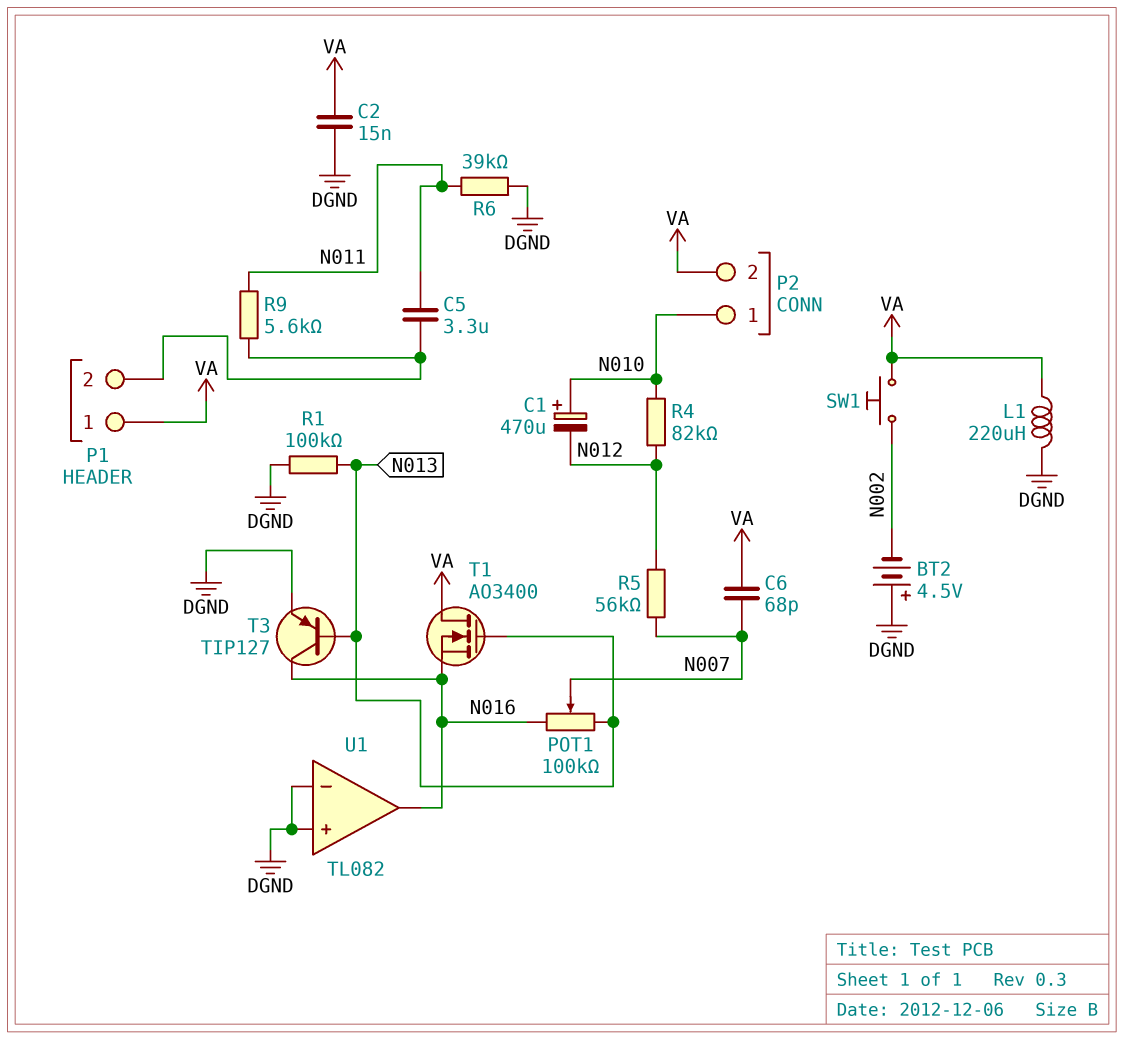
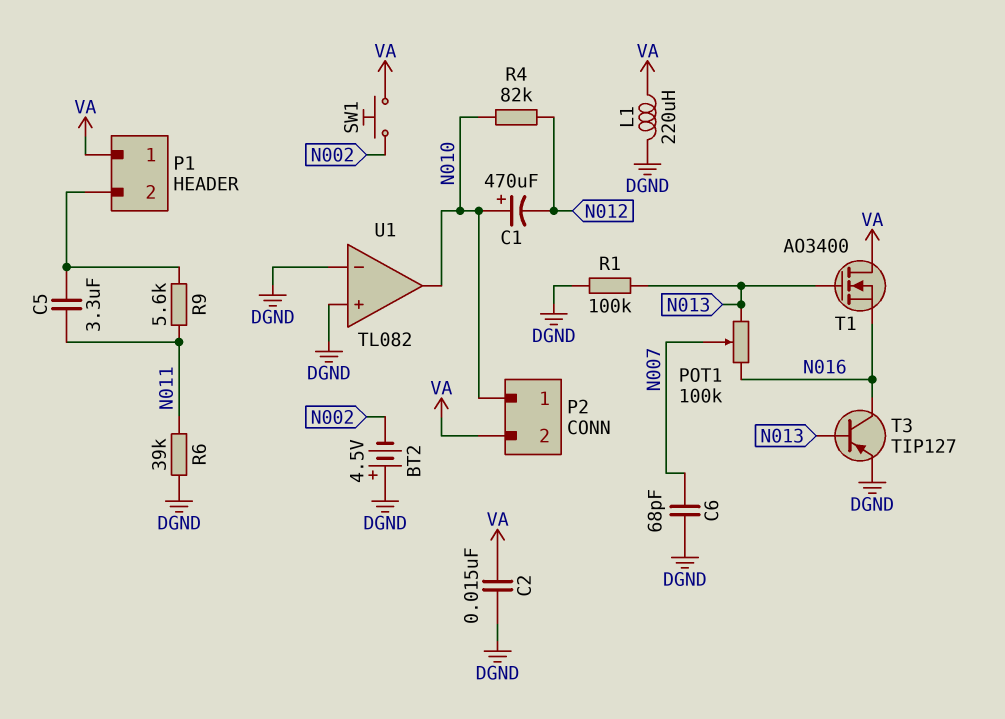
C6: 68pF (N007, VA) -> 68pF (DGND, N007)
R5: 56k (N007, N012) -> none
U1 pin out: N016 -> N010

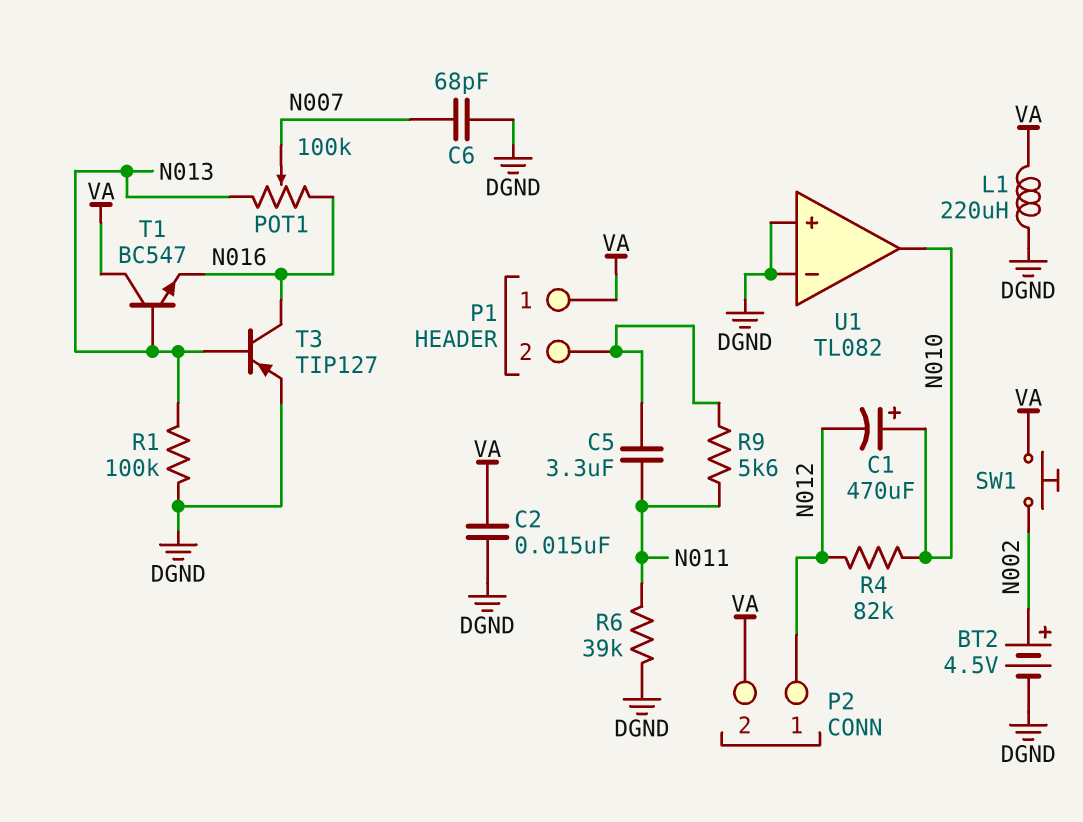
BT2: 4.5V (plus DGND, minus N002) -> 4.5V (plus N002, minus DGND)
P2 pin 1: N010 -> N012
T1: NMOS AO3400 (G N013, D VA, S N016) -> NPN BC547 (B N013, C VA, E N016)

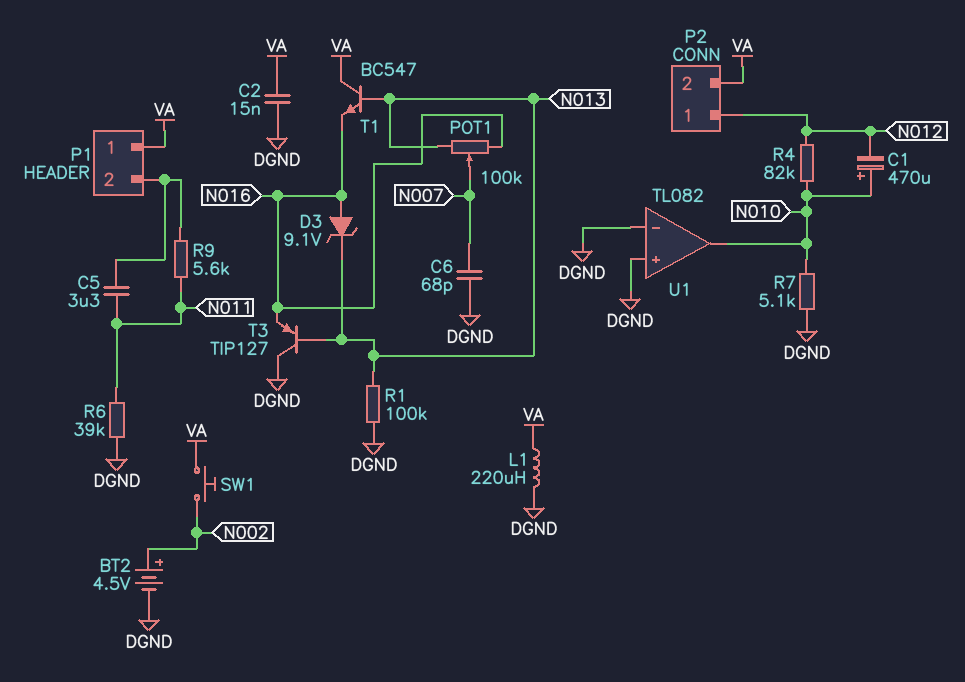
D3: none -> zener 9.1V (A N016, K N013)
R7: none -> 5.1k (DGND, N010)
T3: PNP TIP127 (B N013, C N016, E DGND) -> PNP TIP127 (B N013, C DGND, E N016)

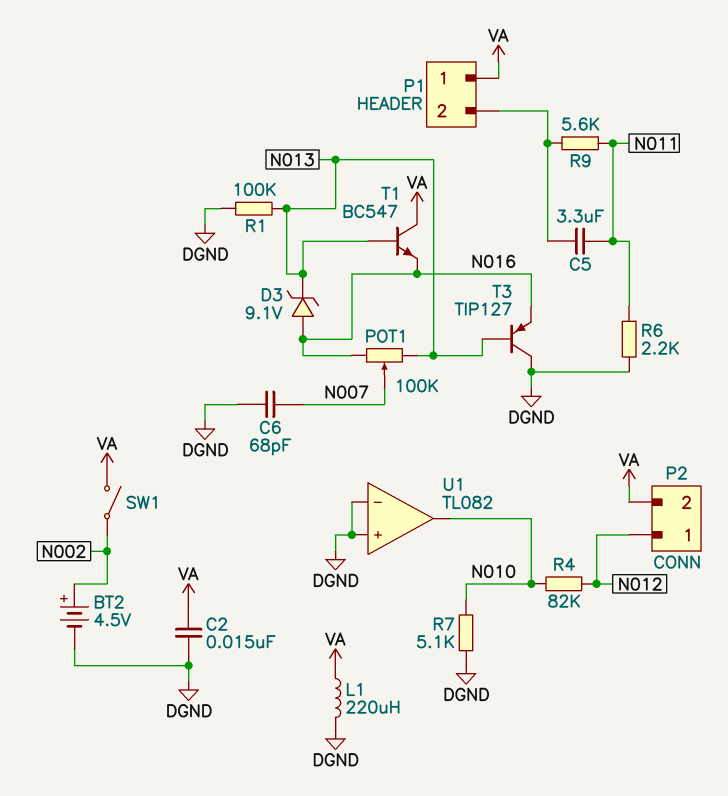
C1: 470uF (plus N010, minus N012) -> none
R6: 39k (DGND, N011) -> 2.2k (DGND, N011)
SW1: button (N002, VA) -> switch (N002, VA)

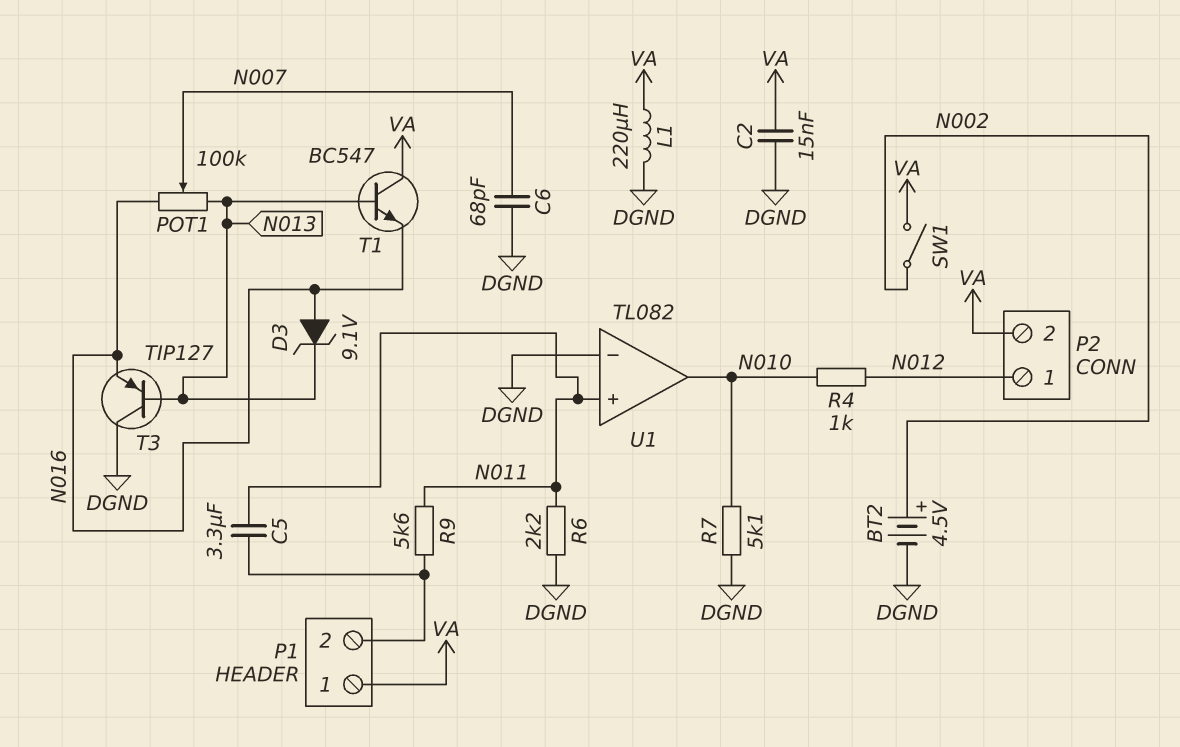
R1: 100k (DGND, N013) -> none
R4: 82k (N010, N012) -> 1k (N010, N012)
U1 pin in+: DGND -> N011

